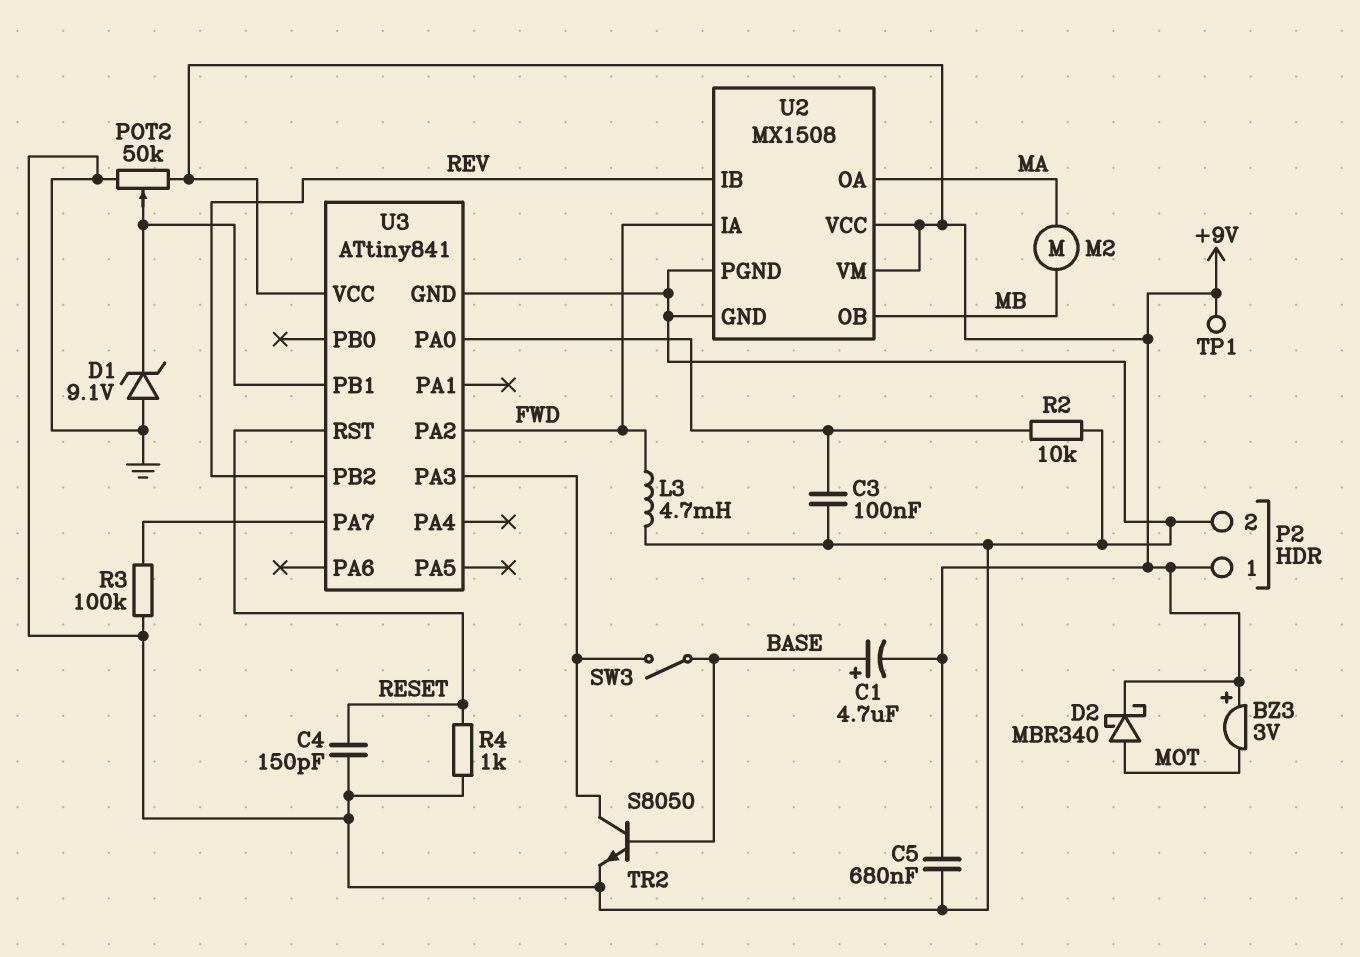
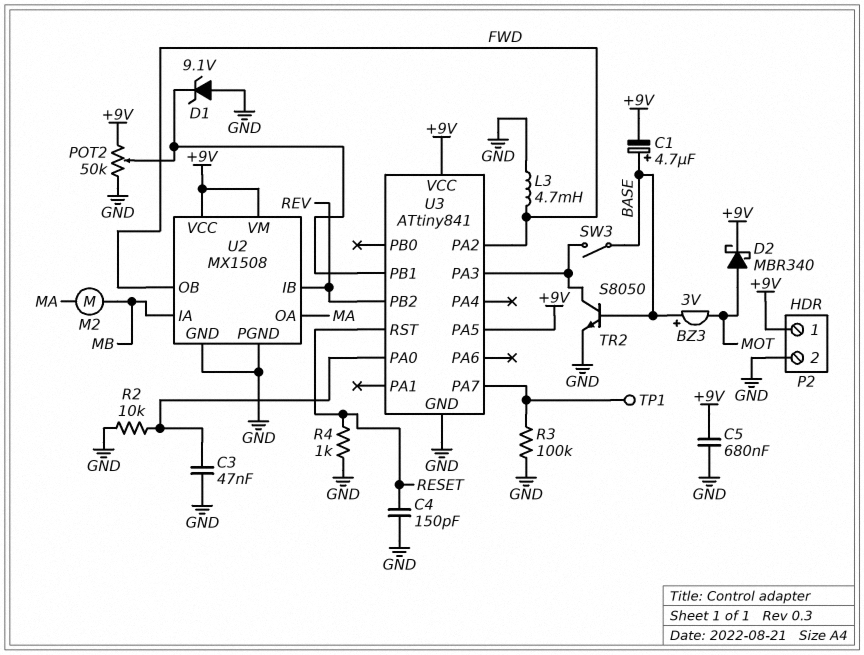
BZ3: buzzer 3V (plus +9V, minus MOT) -> buzzer 3V (plus BASE, minus MOT)
C3: 100nF (GND, U3/PA0) -> 47nF (GND, U3/PA0)
TP1: test point (+9V) -> test point (U3/PA7)
U2 pin IA: FWD -> MB
U2 pin OB: MB -> FWD
U3 pin PA5: none -> +9V

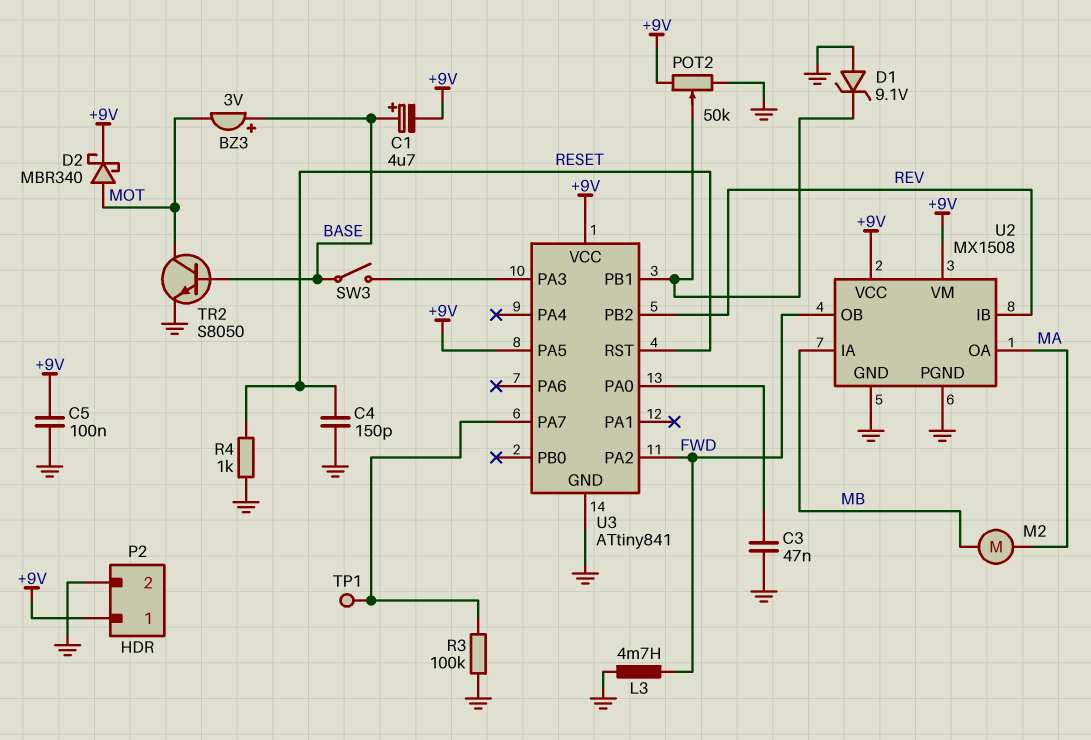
C5: 680nF (+9V, GND) -> 100nF (+9V, GND)
R2: 10k (GND, U3/PA0) -> none
TR2: NPN S8050 (B BASE, C U3/PA3, E GND) -> NPN S8050 (B BASE, C MOT, E GND)

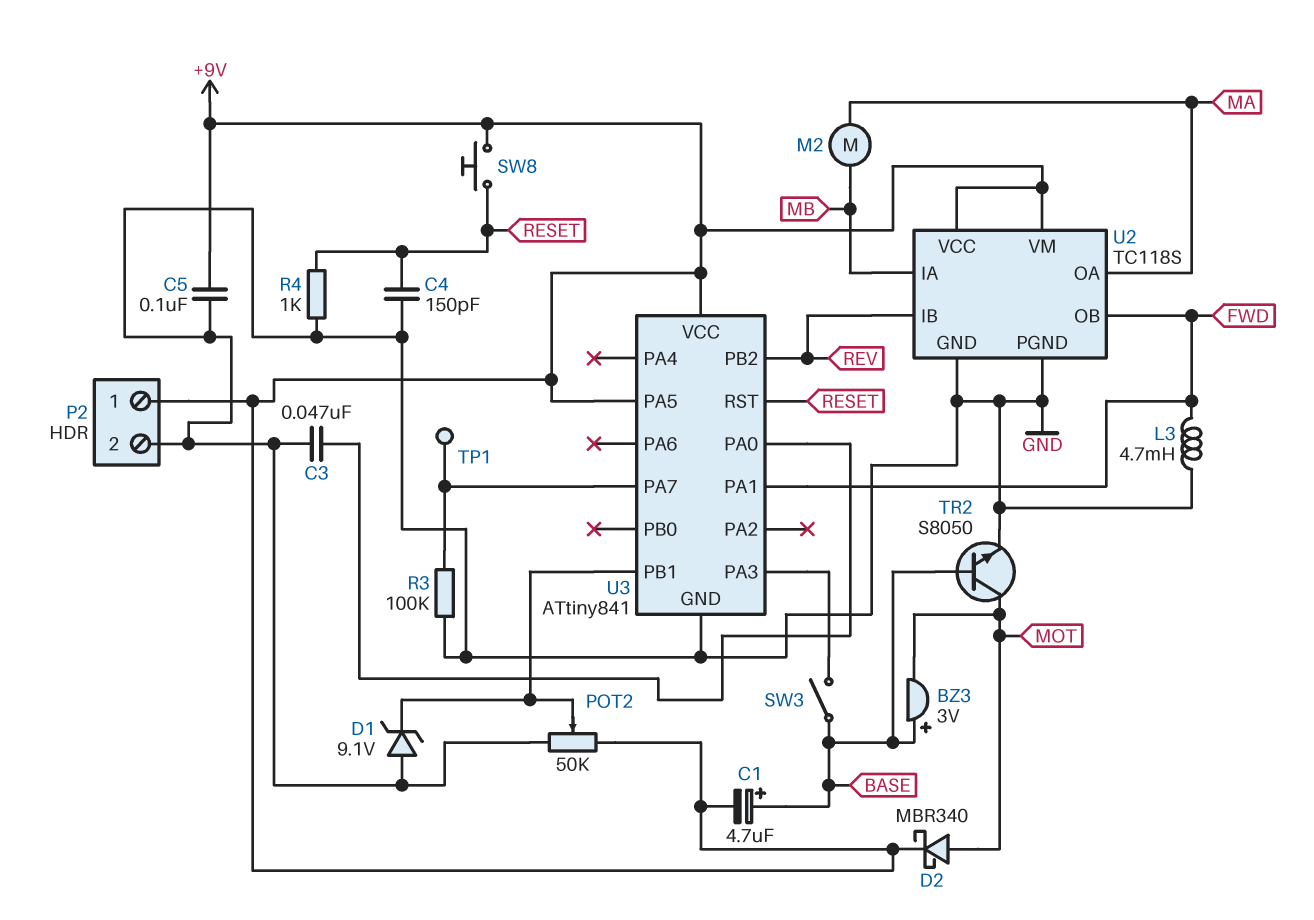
SW8: none -> button (+9V, RESET)
U2: MX1508 -> TC118S
U3 pin PA1: none -> FWD
U3 pin PA2: FWD -> none

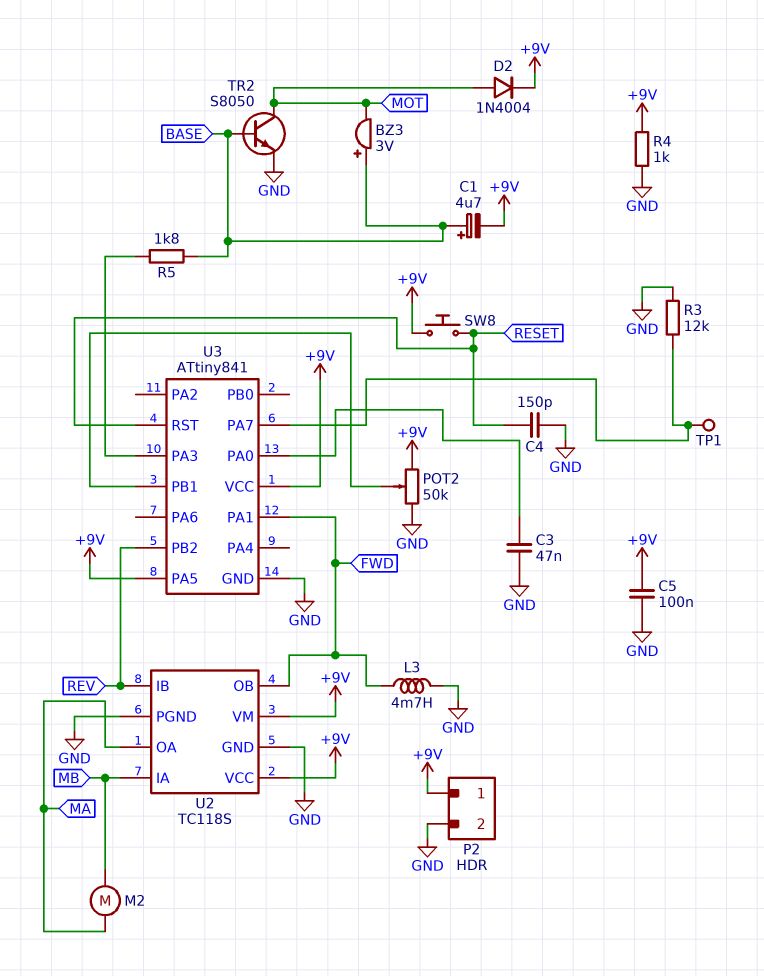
D1: zener 9.1V (A GND, K U3/PB1) -> none
D2: schottky MBR340 (A MOT, K +9V) -> diode 1N4004 (A MOT, K +9V)
R3: 100k (GND, U3/PA7) -> 12k (GND, U3/PA7)
R4: 1k (GND, RESET) -> 1k (+9V, GND)
R5: none -> 1.8k (BASE, U3/PA3)
SW3: switch (BASE, U3/PA3) -> none

